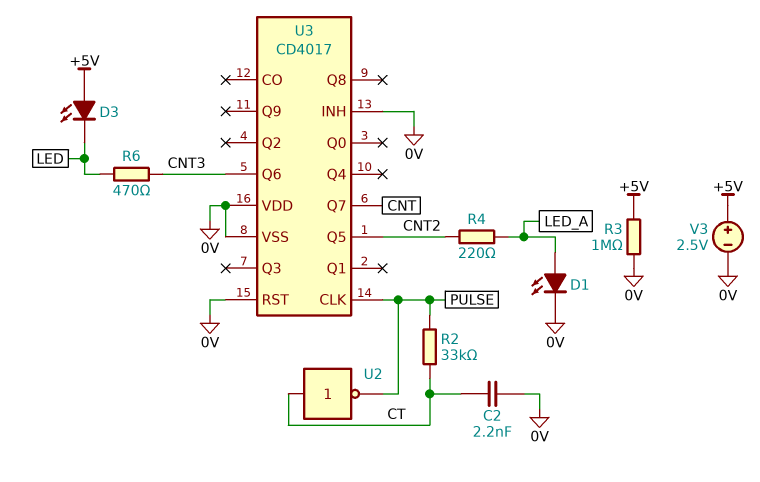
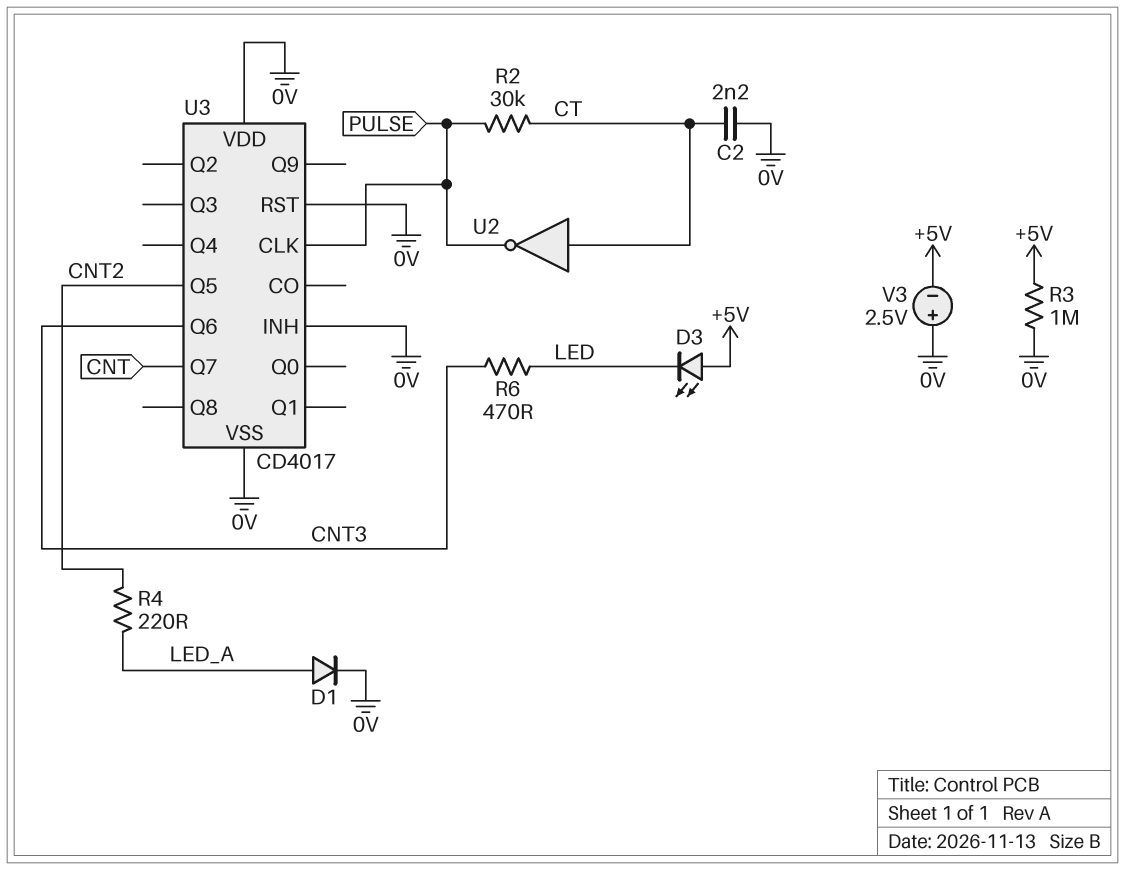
D1: LED (A LED_A, K 0V) -> diode (A LED_A, K 0V)
R2: 33k (CT, PULSE) -> 30k (CT, PULSE)
V3: 2.5V (plus +5V, minus 0V) -> 2.5V (plus 0V, minus +5V)

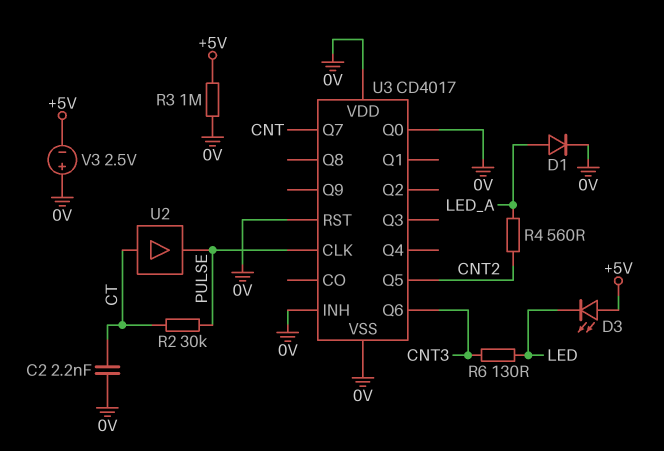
R4: 220 (CNT2, LED_A) -> 560 (CNT2, LED_A)
R6: 470 (CNT3, LED) -> 130 (CNT3, LED)
U2: NOT (in CT, out PULSE) -> buffer (in CT, out PULSE)
U3 pin Q0: none -> 0V

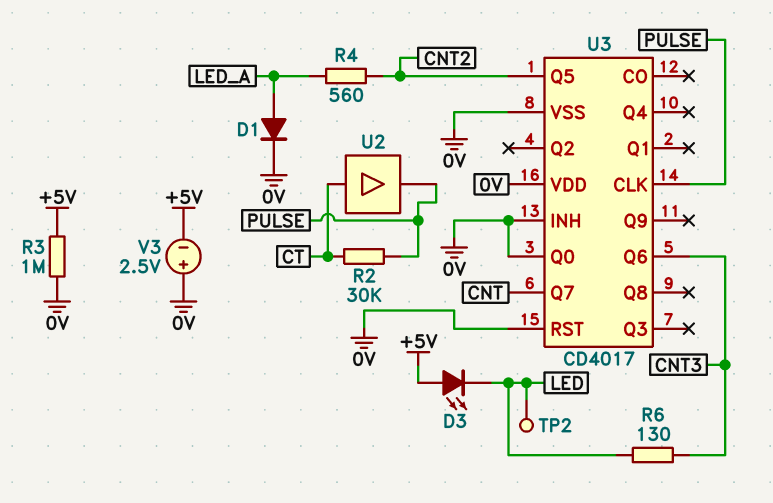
C2: 2.2nF (0V, CT) -> none
TP2: none -> test point (LED)

